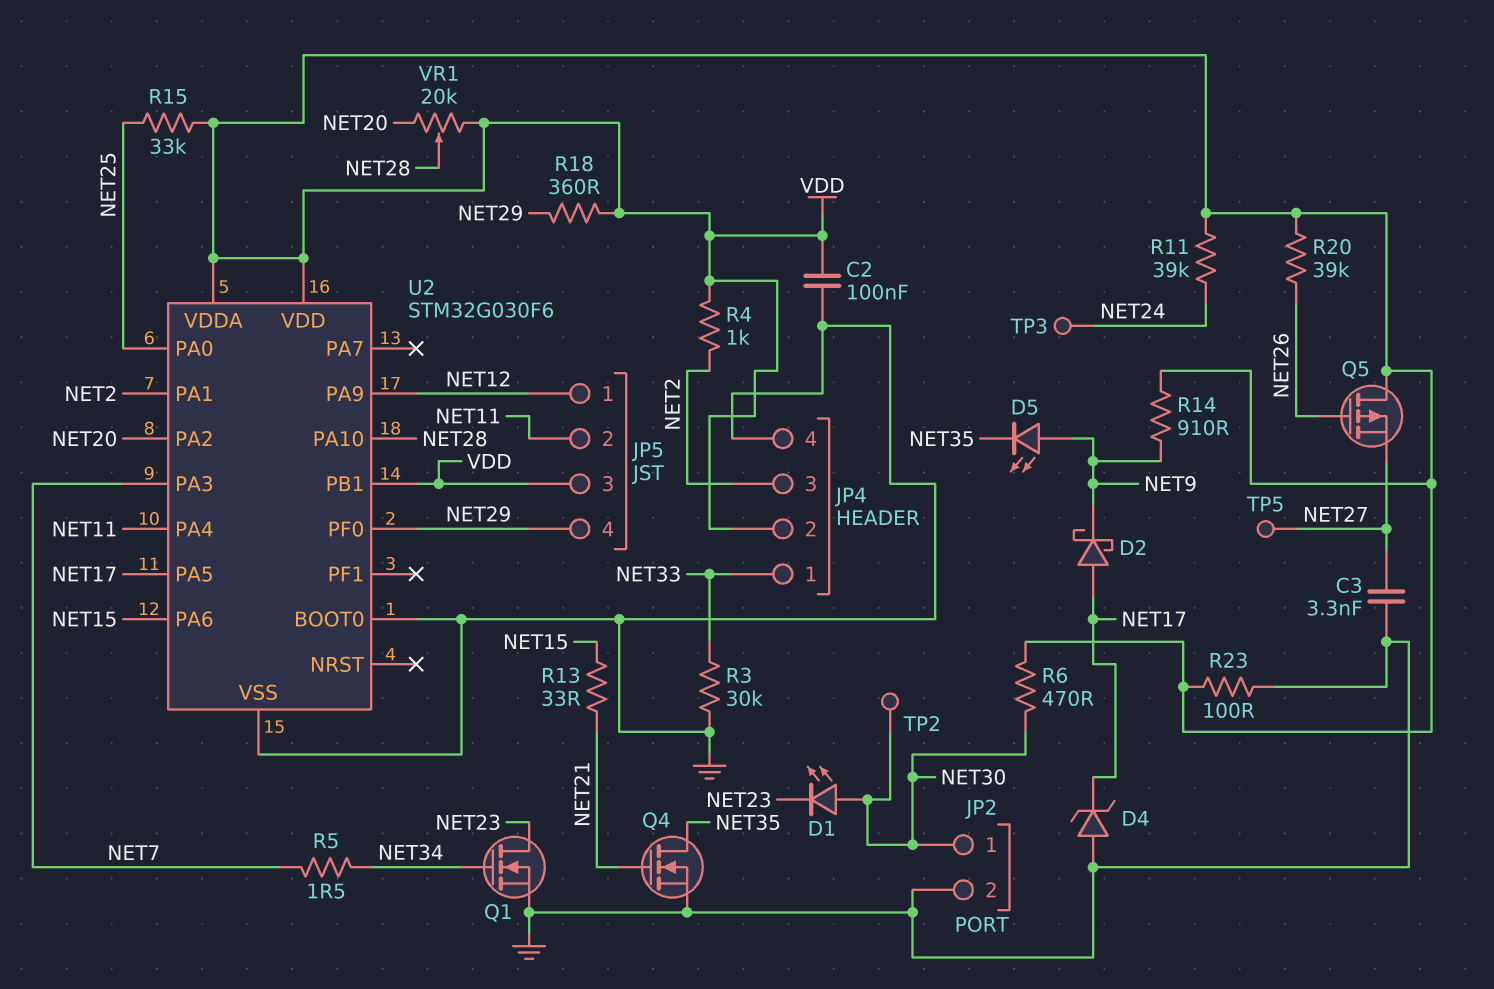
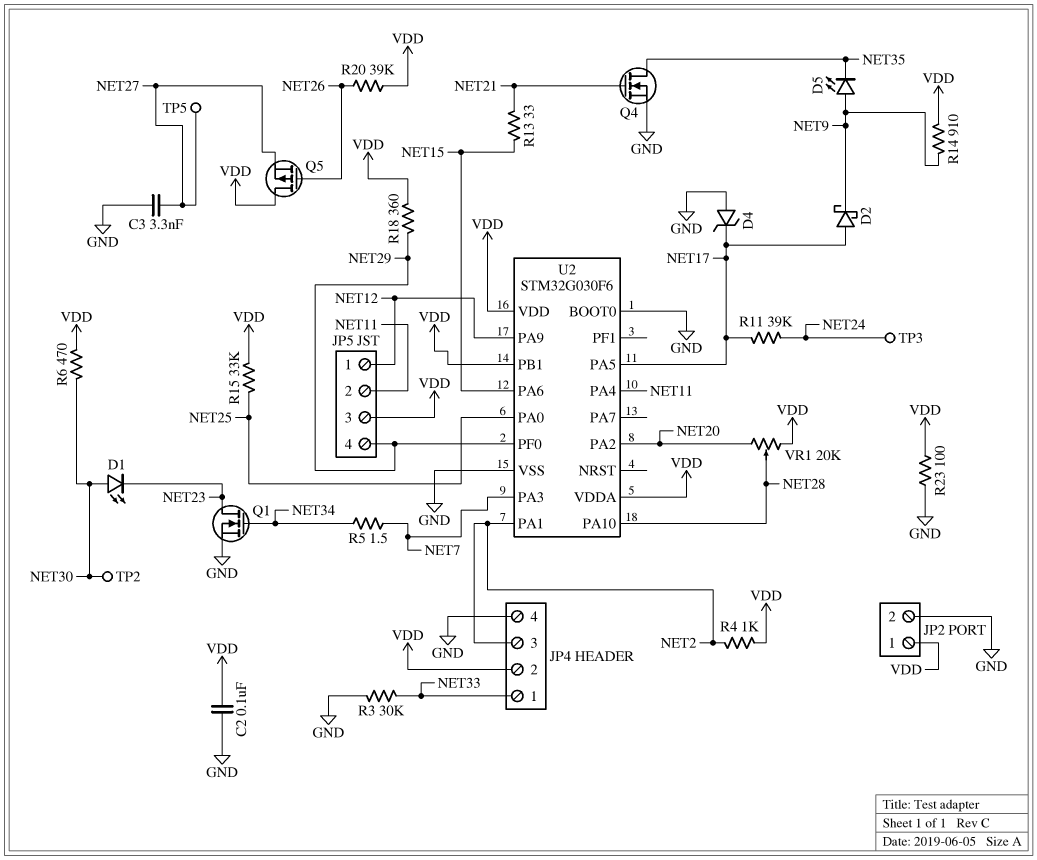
JP2 pin 1: NET30 -> VDD
R11: 39k (NET24, VDD) -> 39k (NET17, NET24)

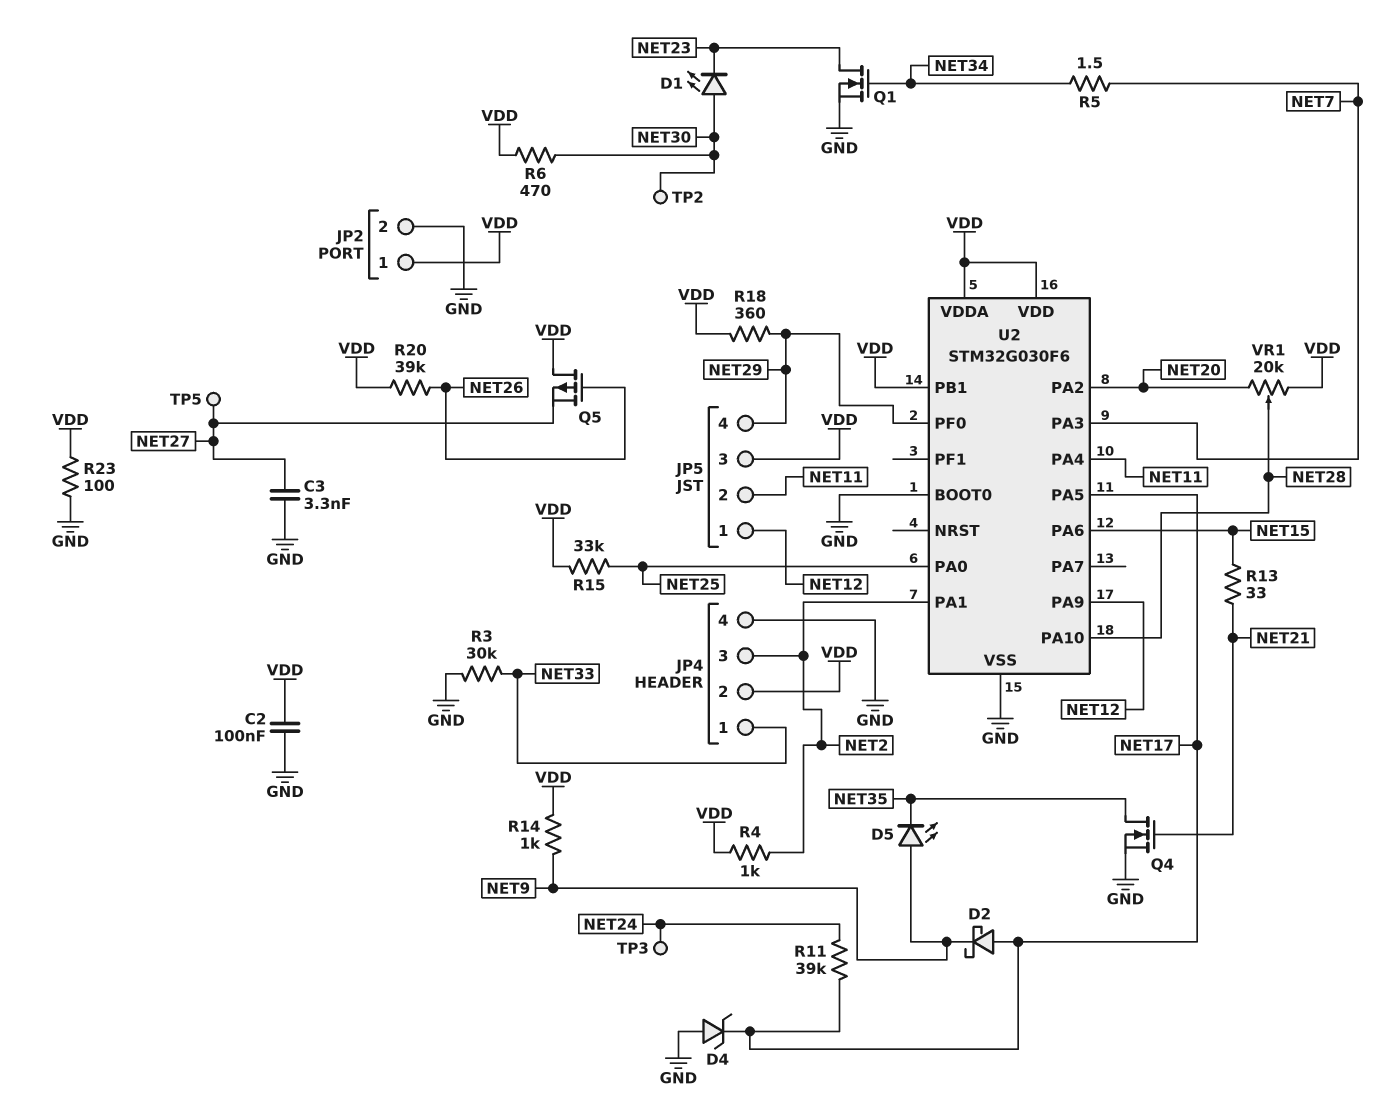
R14: 910 (NET9, VDD) -> 1k (NET9, VDD)

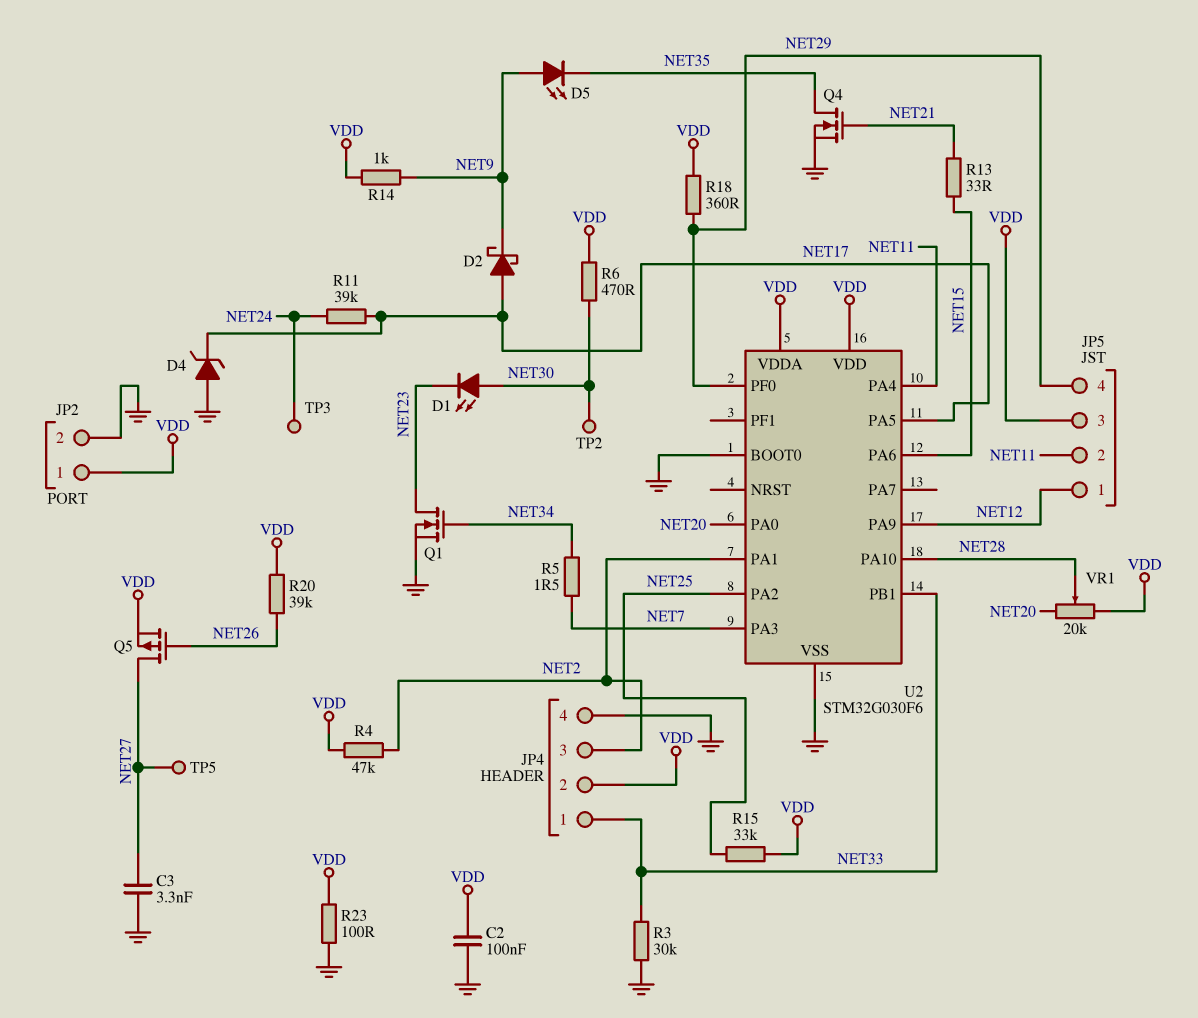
Q5: PMOS (G NET26, D VDD, S NET27) -> PMOS (G NET26, D NET27, S VDD)
R4: 1k (NET2, VDD) -> 47k (NET2, VDD)
U2 pin PA0: NET25 -> NET20
U2 pin PA2: NET20 -> NET25
U2 pin PB1: VDD -> NET33

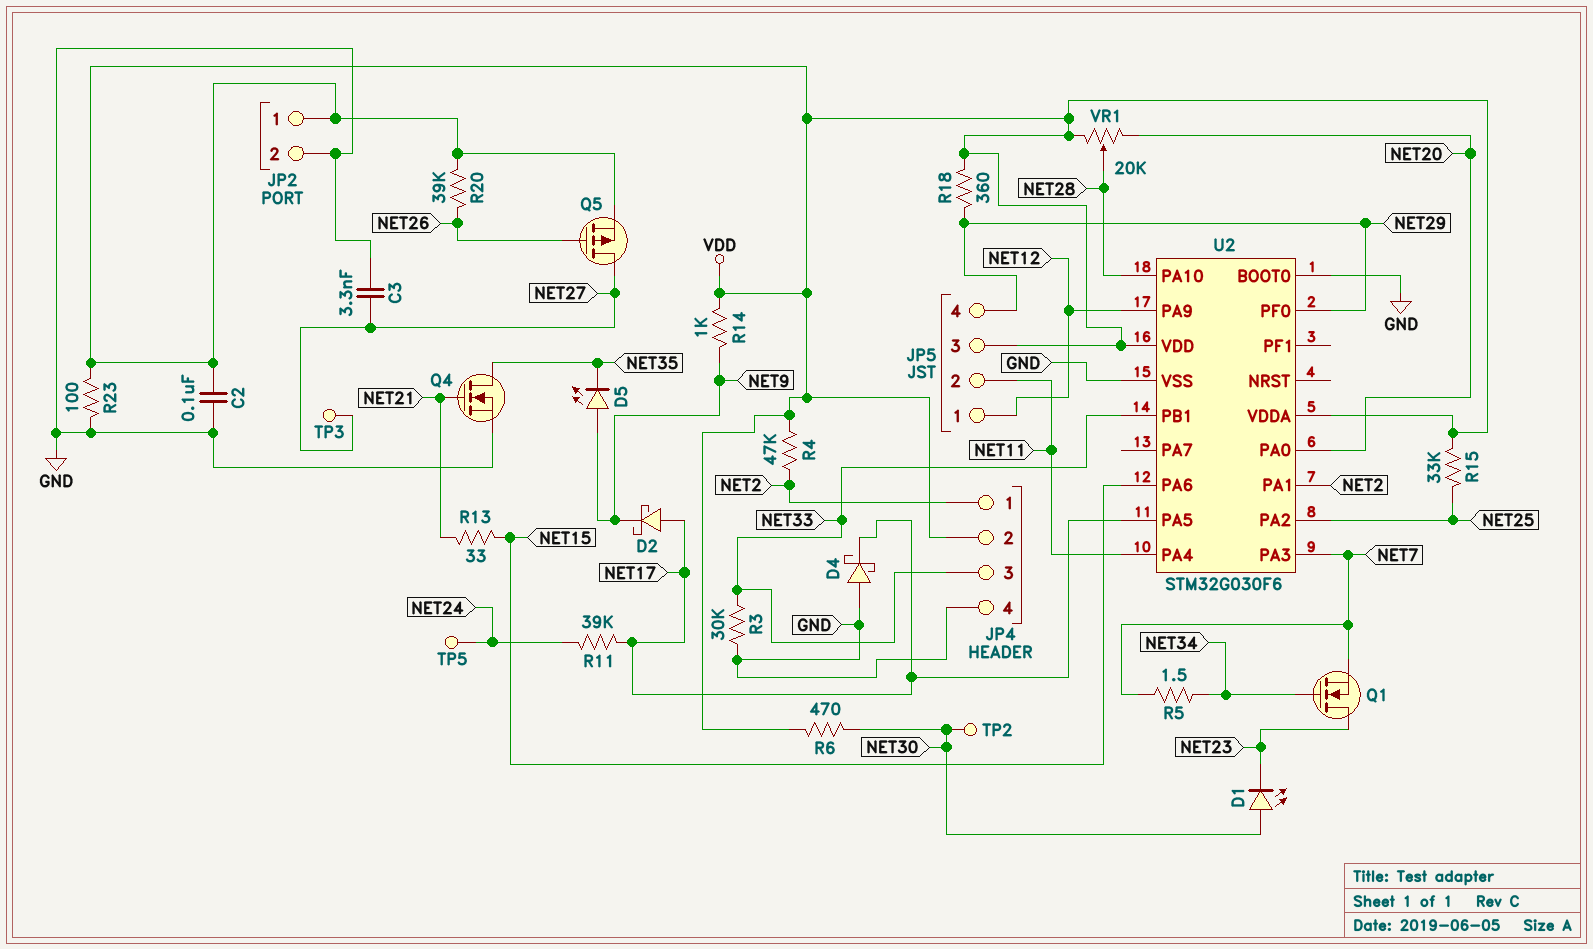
D4: zener (A GND, K NET17) -> schottky (A GND, K NET17)
JP4 pin 1: NET33 -> NET2
JP4 pin 3: NET2 -> NET33
Q1: NMOS (G NET34, D NET23, S GND) -> NMOS (G NET34, D NET23, S NET7)
TP3: test point (NET24) -> test point (NET27)
TP5: test point (NET27) -> test point (NET24)

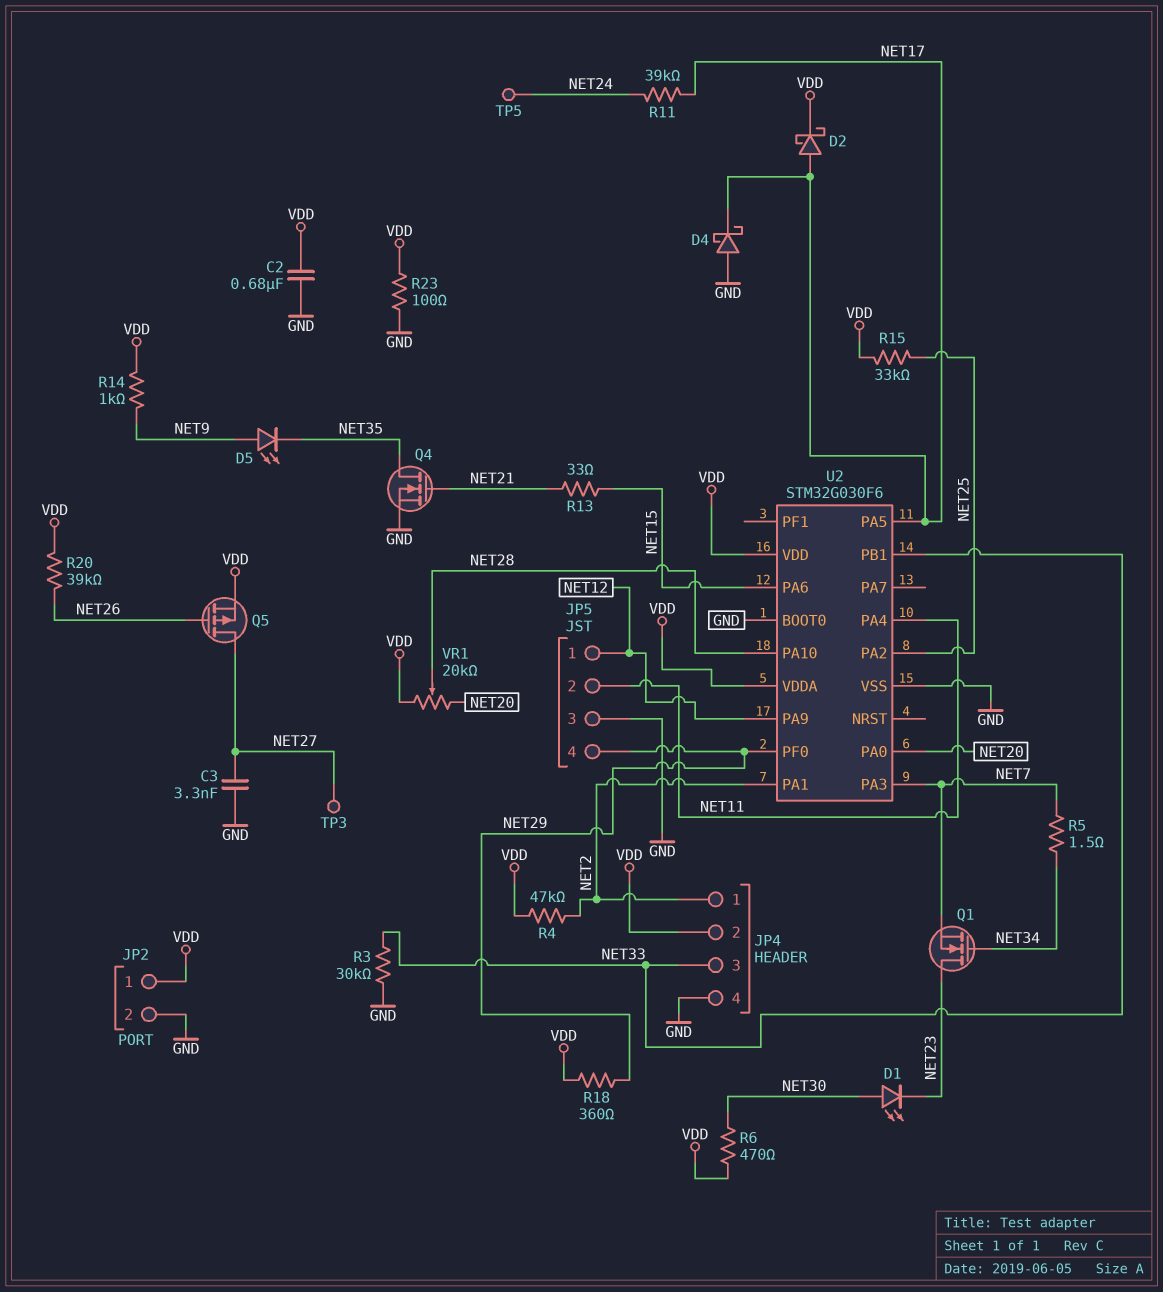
C2: 100nF (GND, VDD) -> 680nF (GND, VDD)
D2: schottky (A NET17, K NET9) -> schottky (A NET17, K VDD)
JP5 pin 3: VDD -> GND
TP2: test point (NET30) -> none

